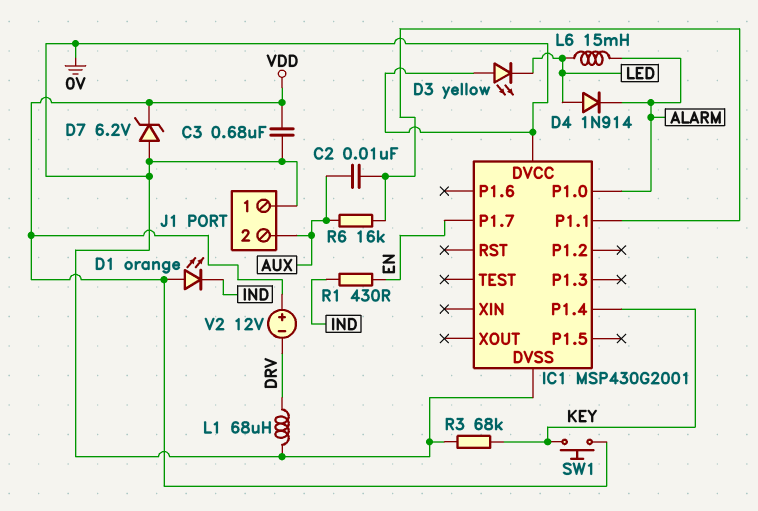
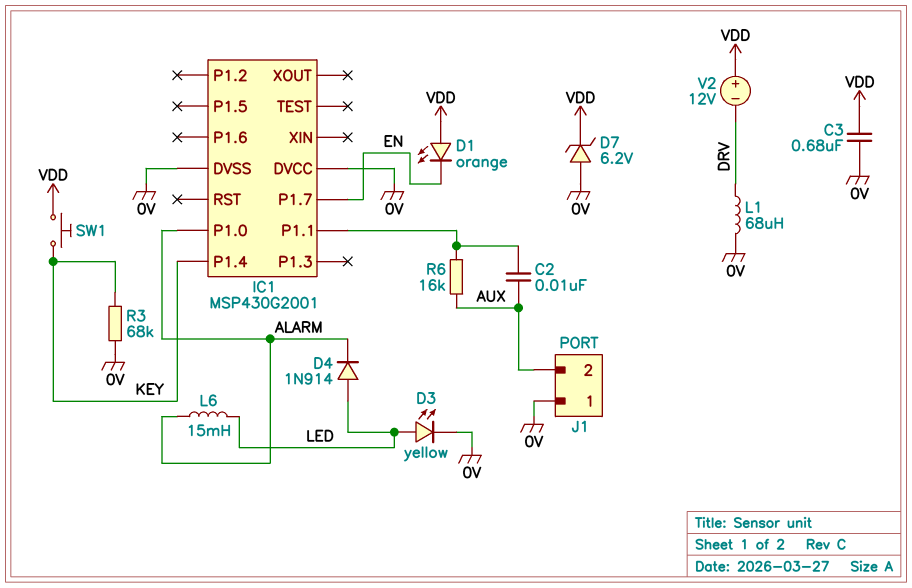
D1: LED orange (A VDD, K IND) -> LED orange (A VDD, K EN)
D3: LED yellow (A 0V, K LED) -> LED yellow (A LED, K 0V)
R1: 430 (EN, IND) -> none

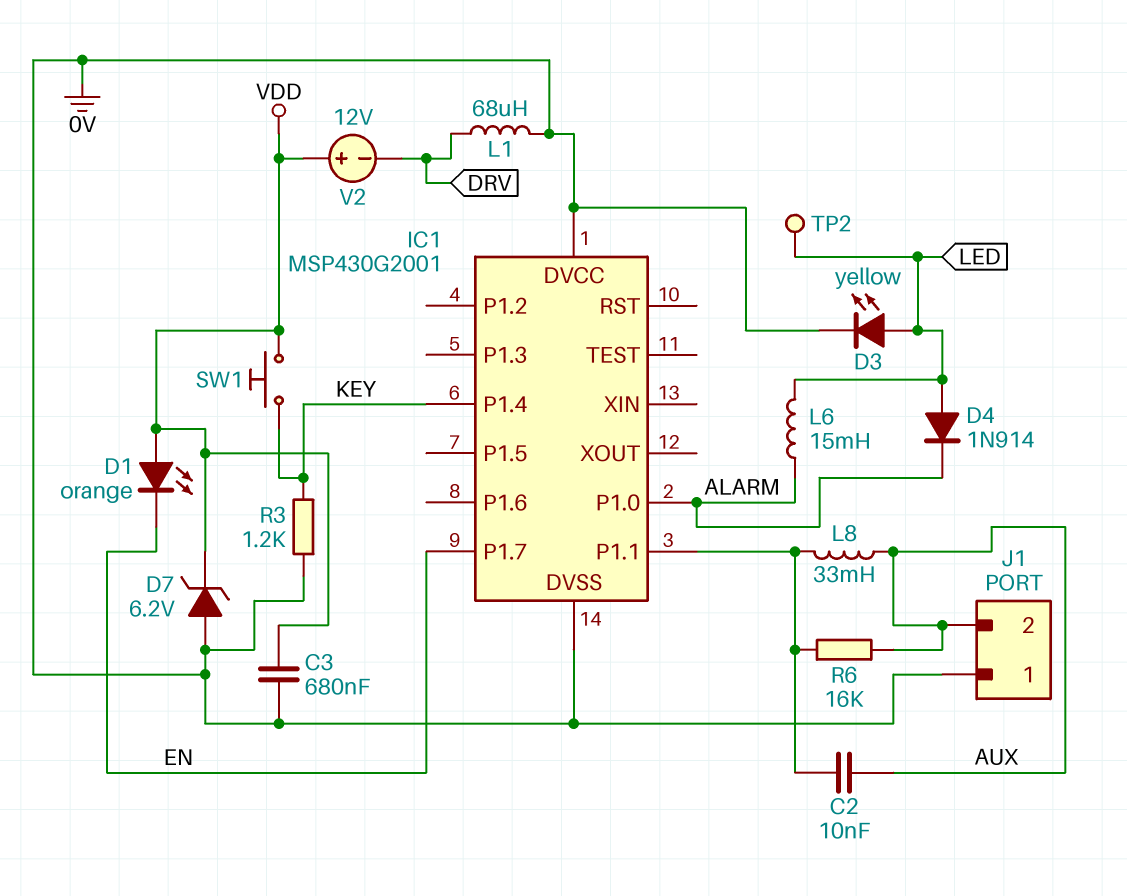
L8: none -> 33mH (AUX, IC1/P1.1)
R3: 68k (0V, KEY) -> 1.2k (0V, KEY)
TP2: none -> test point (LED)

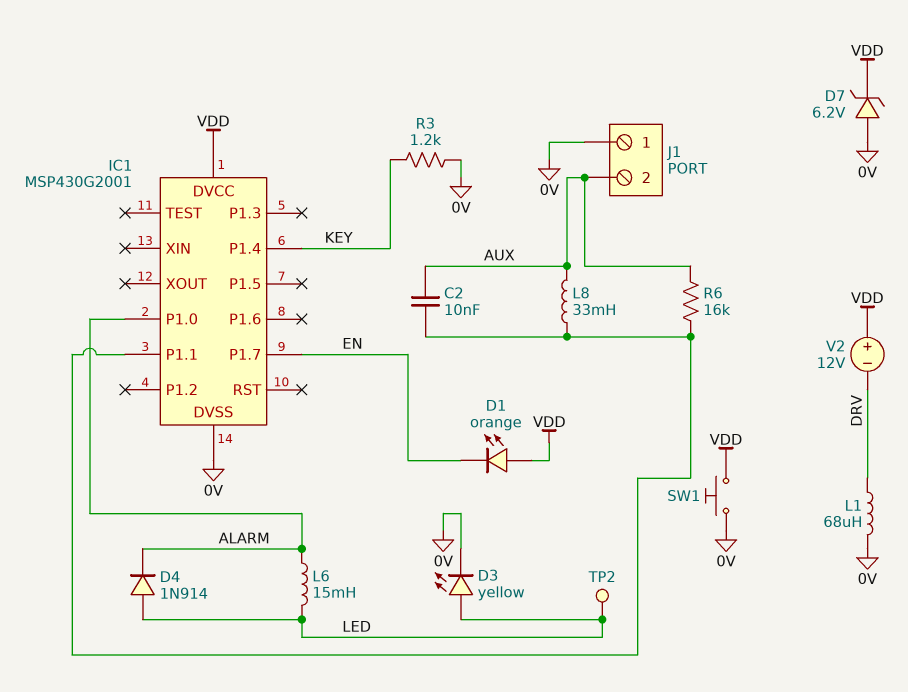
C3: 680nF (0V, VDD) -> none
IC1 pin DVCC: 0V -> VDD
SW1: button (KEY, VDD) -> button (0V, VDD)

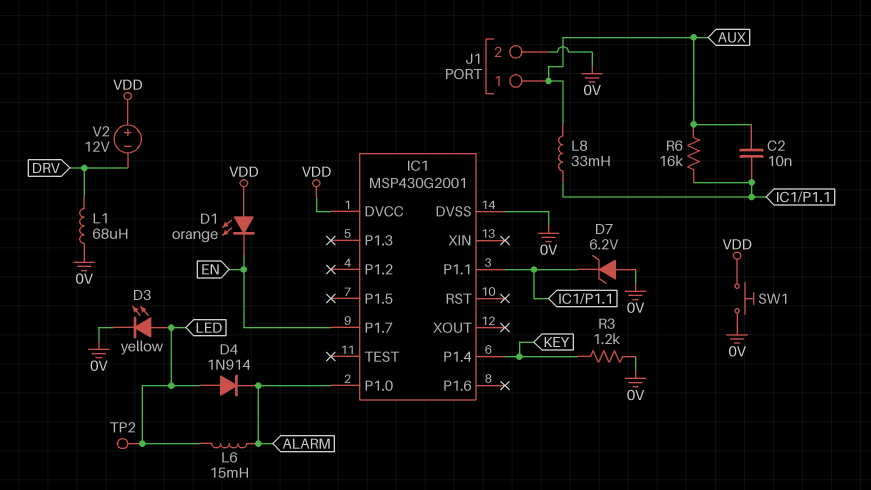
D7: zener 6.2V (A 0V, K VDD) -> zener 6.2V (A 0V, K IC1/P1.1)
J1 pin 1: 0V -> AUX
J1 pin 2: AUX -> 0V

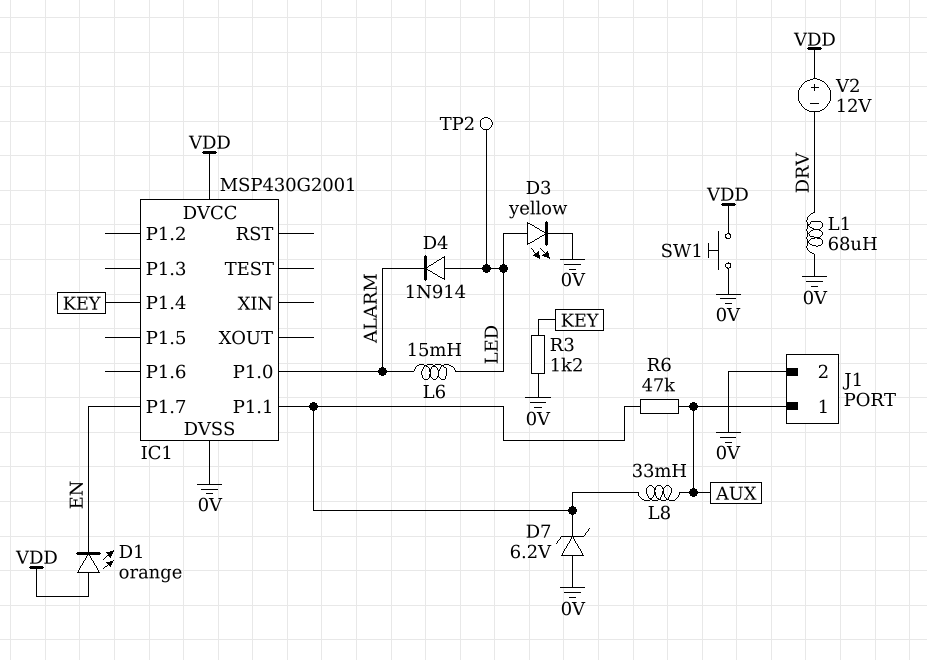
C2: 10nF (AUX, IC1/P1.1) -> none
R6: 16k (AUX, IC1/P1.1) -> 47k (AUX, IC1/P1.1)

